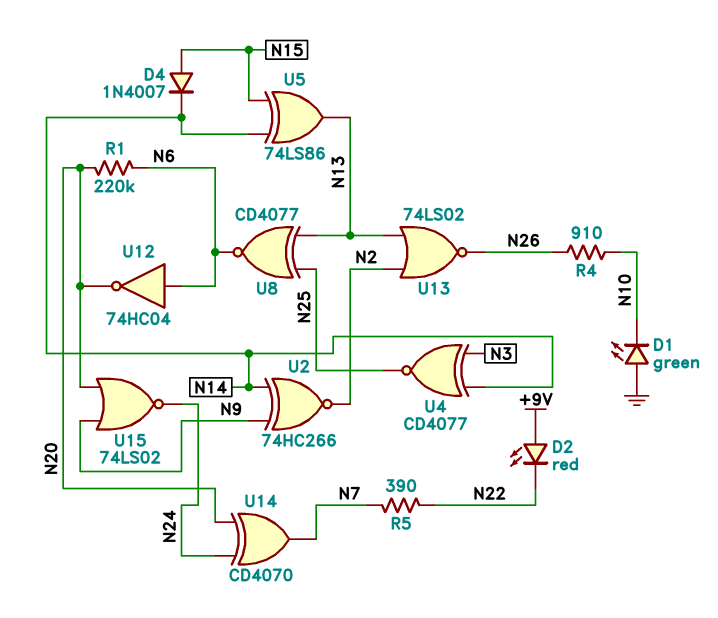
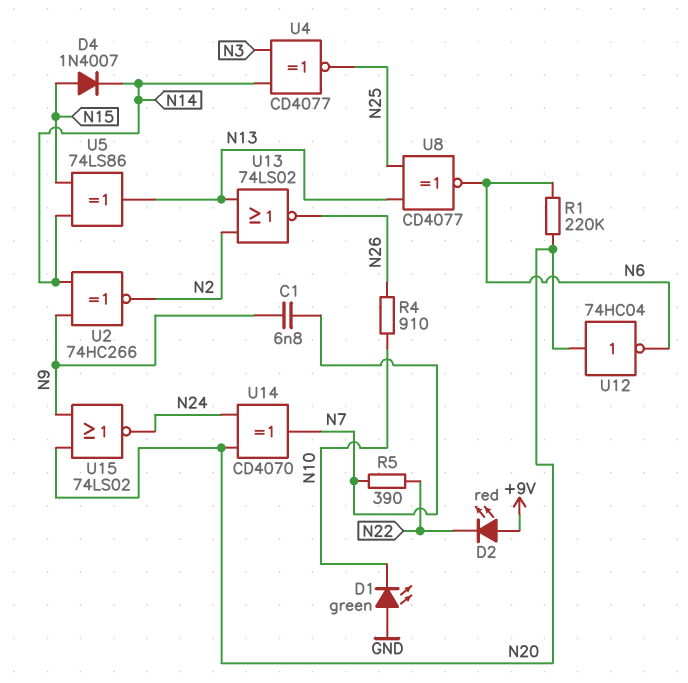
C1: none -> 6.8nF (N7, N9)
U12: NOT 74HC04 (in N6, out N20) -> NOT 74HC04 (in N20, out N6)

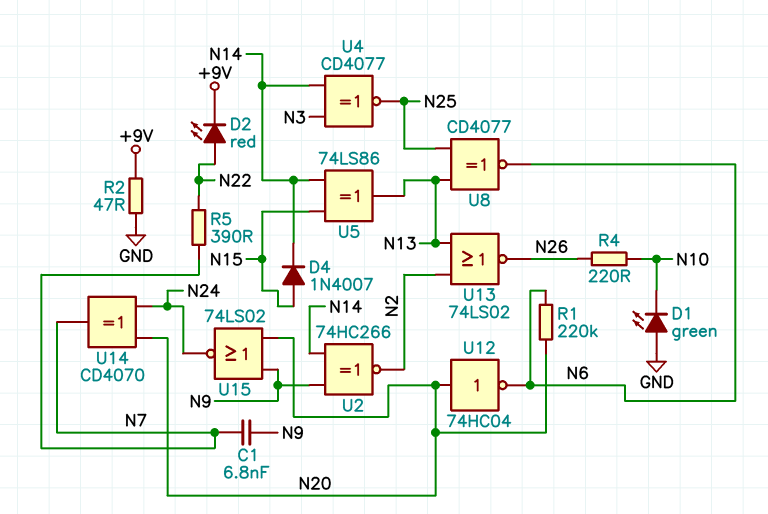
D2: LED red (A +9V, K N22) -> LED red (A N22, K +9V)
R2: none -> 47 (+9V, GND)
R4: 910 (N10, N26) -> 220 (N10, N26)

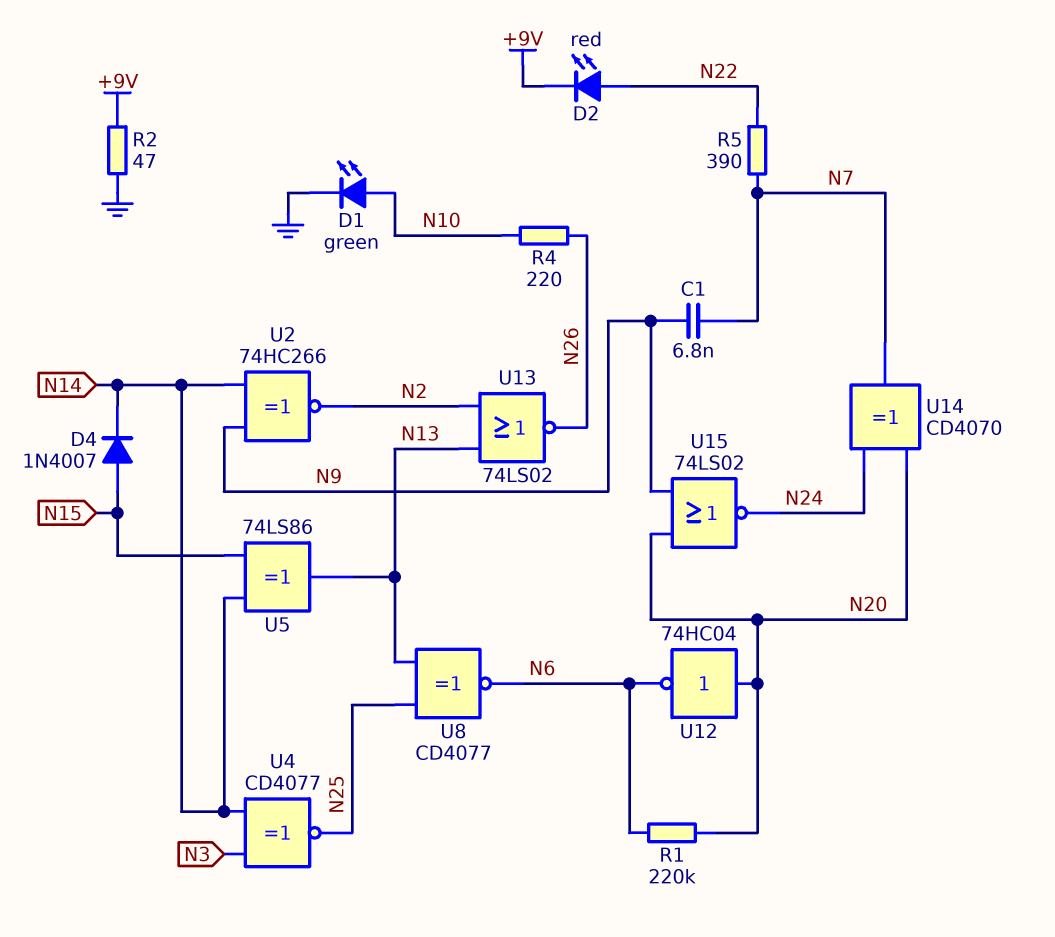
D1: LED green (A GND, K N10) -> LED green (A N10, K GND)

